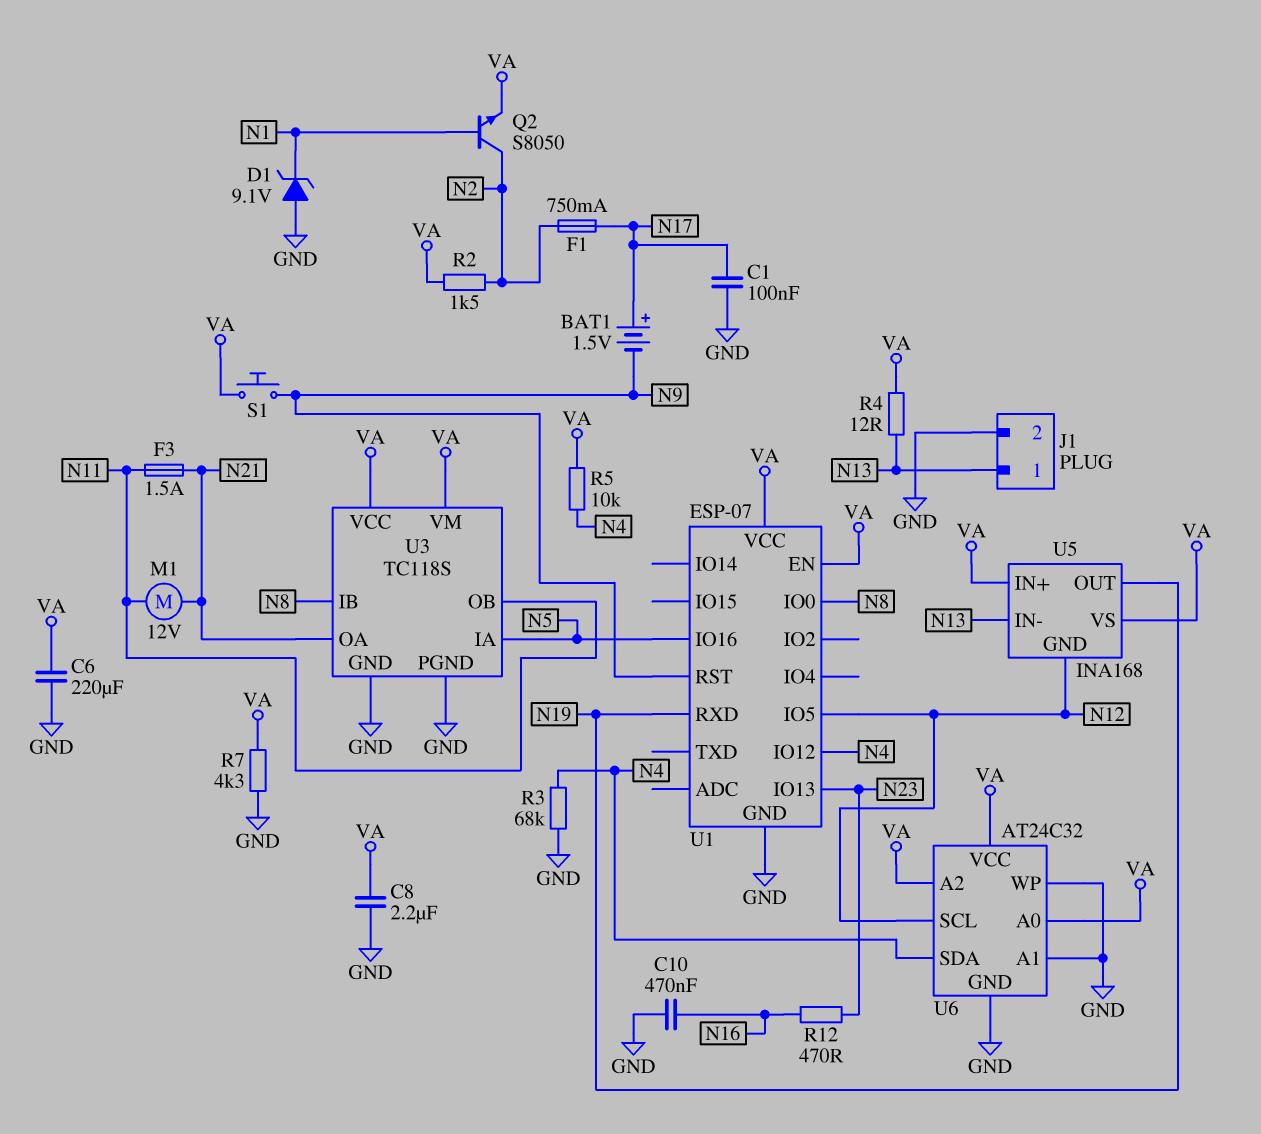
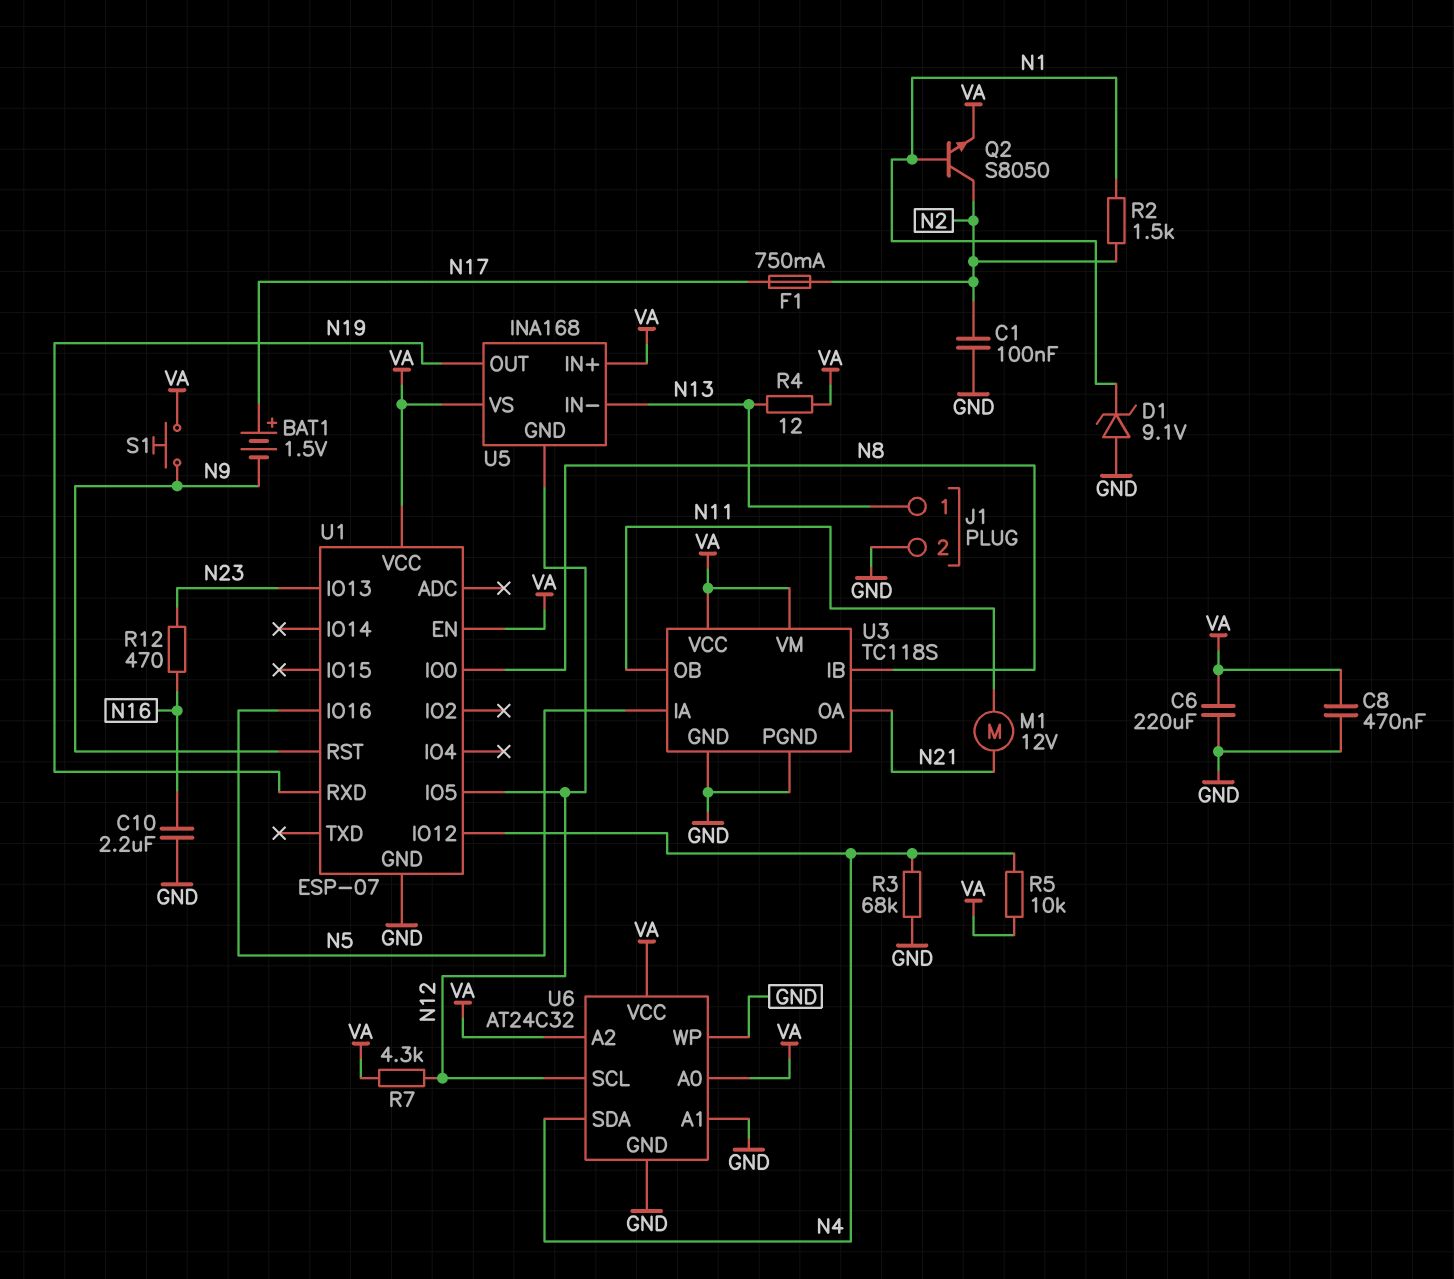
C1: 100nF (GND, N17) -> 100nF (GND, N2)
C8: 2.2uF (GND, VA) -> 470nF (GND, VA)
C10: 470nF (GND, N16) -> 2.2uF (GND, N16)
F3: 1.5A (N11, N21) -> none
R2: 1.5k (N2, VA) -> 1.5k (N1, N2)
R7: 4.3k (GND, VA) -> 4.3k (N12, VA)

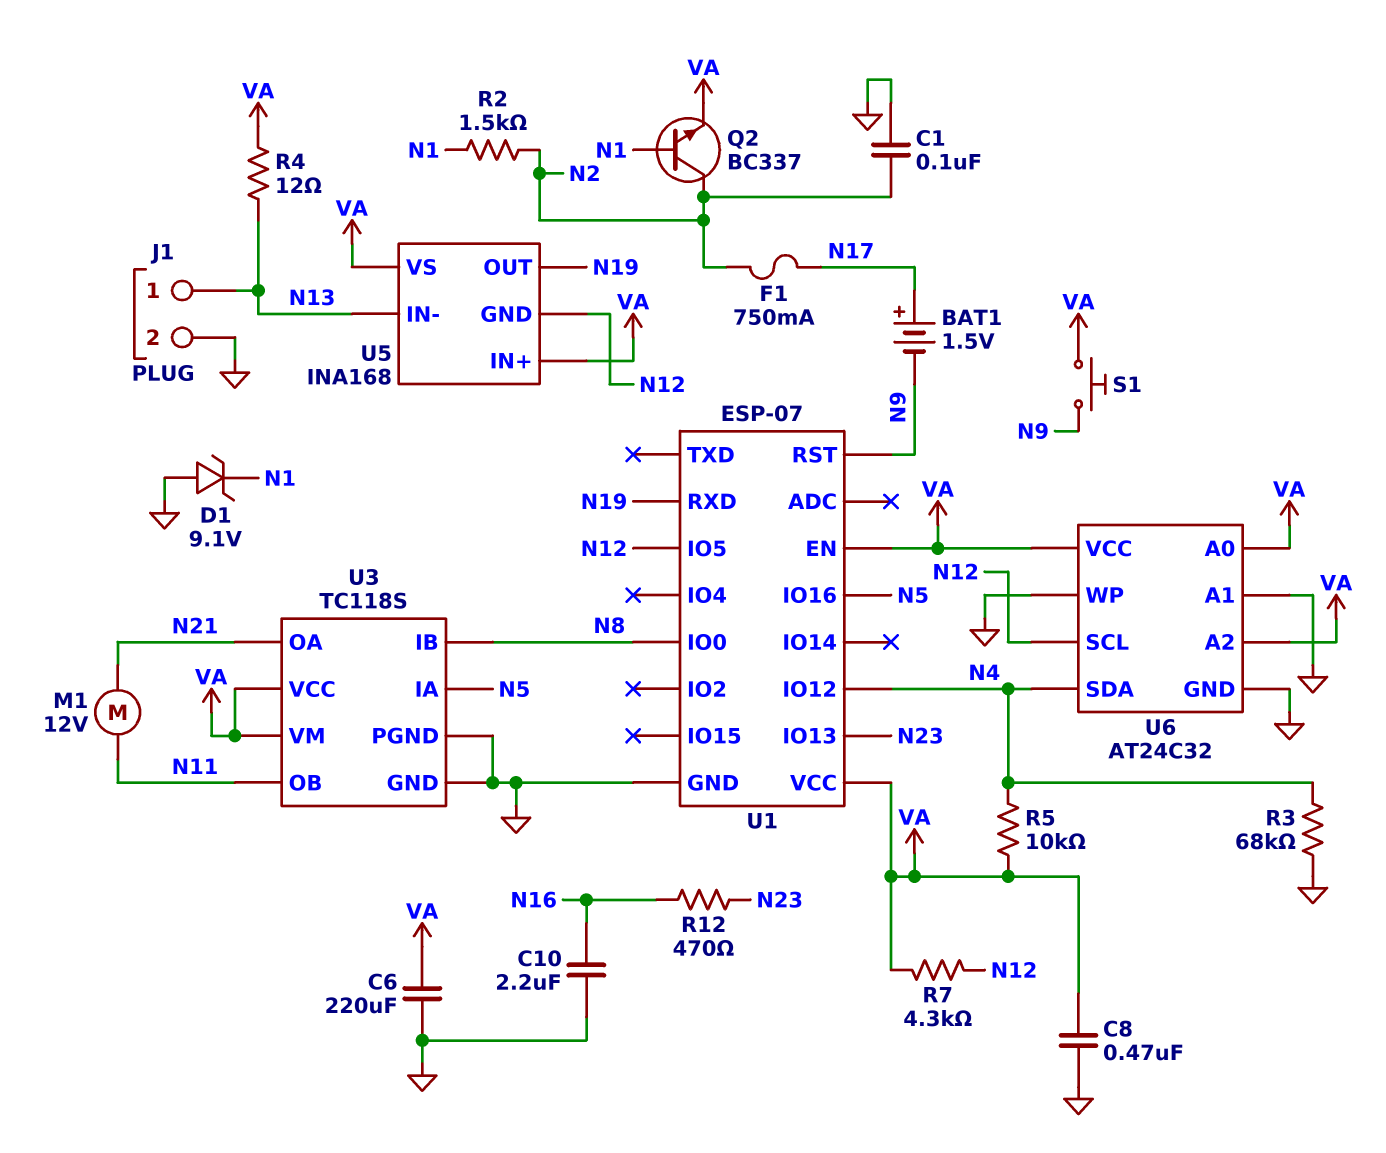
Q2: NPN S8050 (B N1, C N2, E VA) -> NPN BC337 (B N1, C N2, E VA)

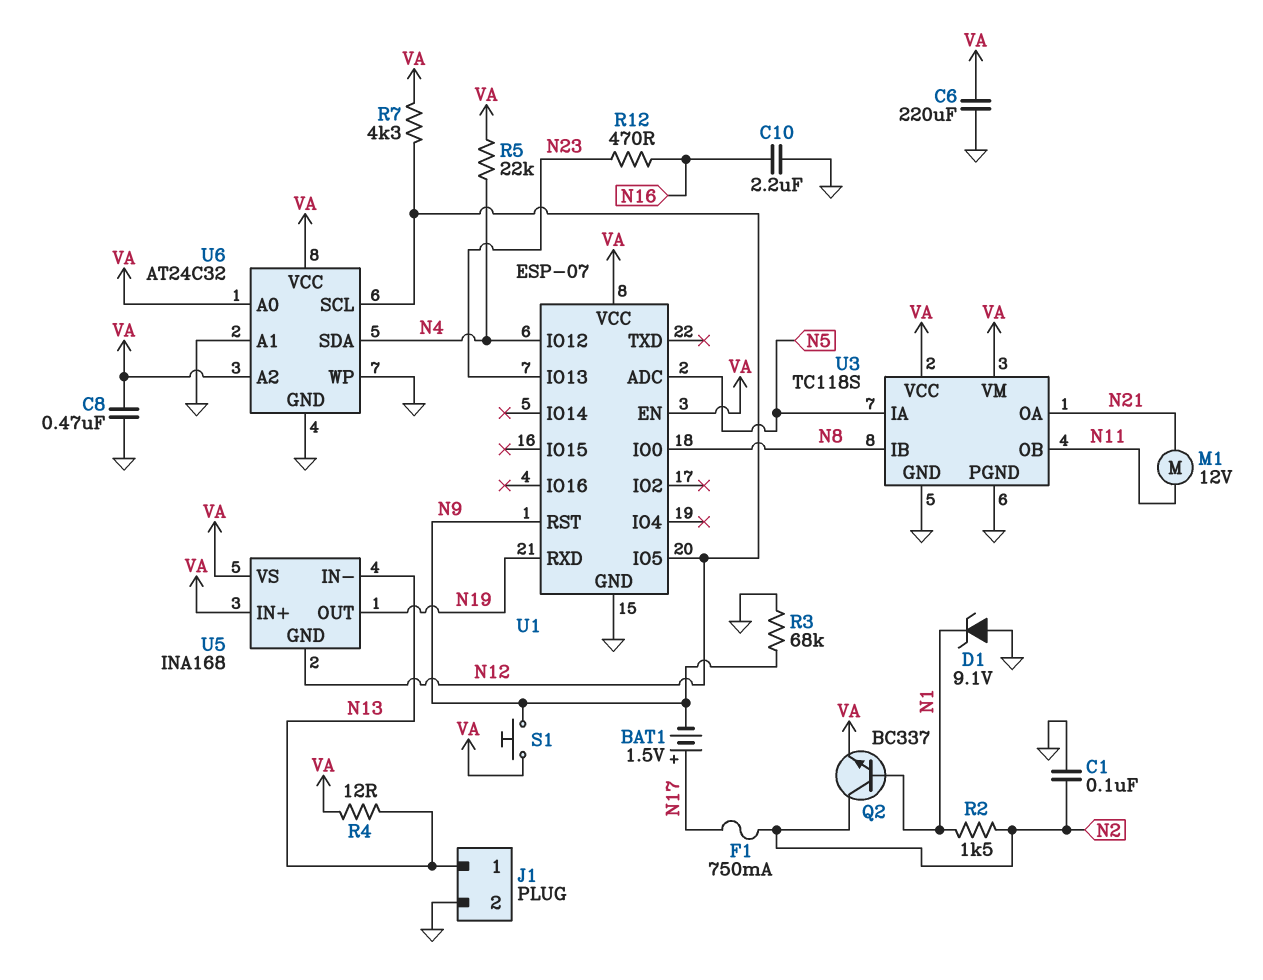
R3: 68k (GND, N4) -> 68k (GND, N9)
R5: 10k (N4, VA) -> 22k (N4, VA)
U1 pin ADC: none -> N5
U1 pin IO16: N5 -> none

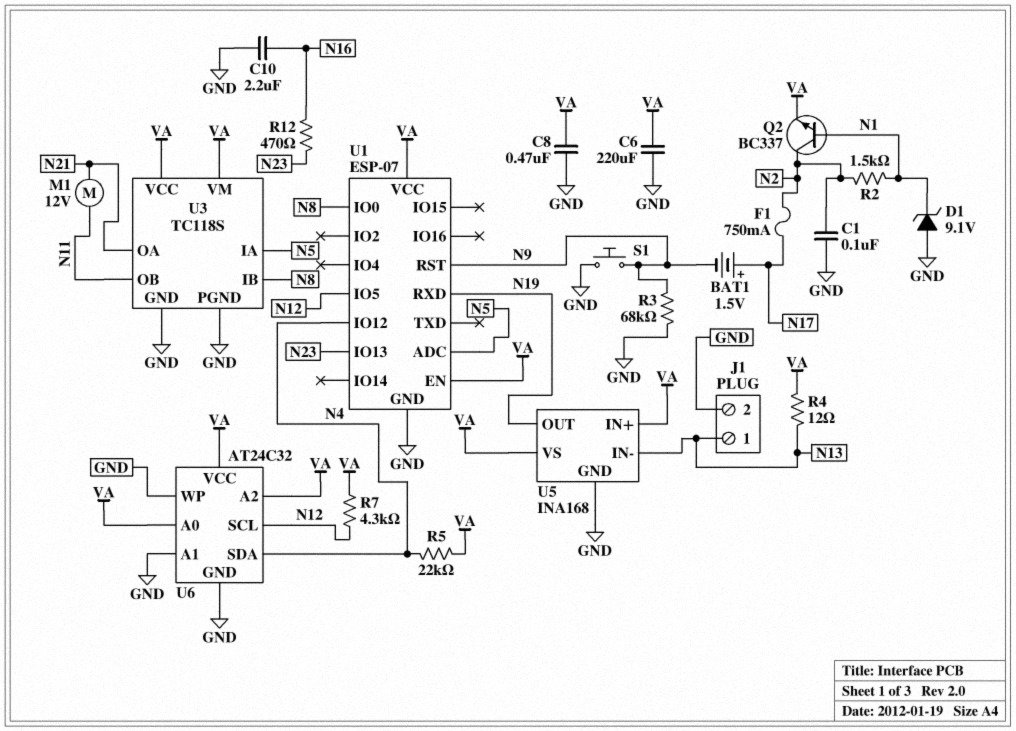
S1: button (N9, VA) -> button (GND, N9)
U5 pin GND: N12 -> GND

